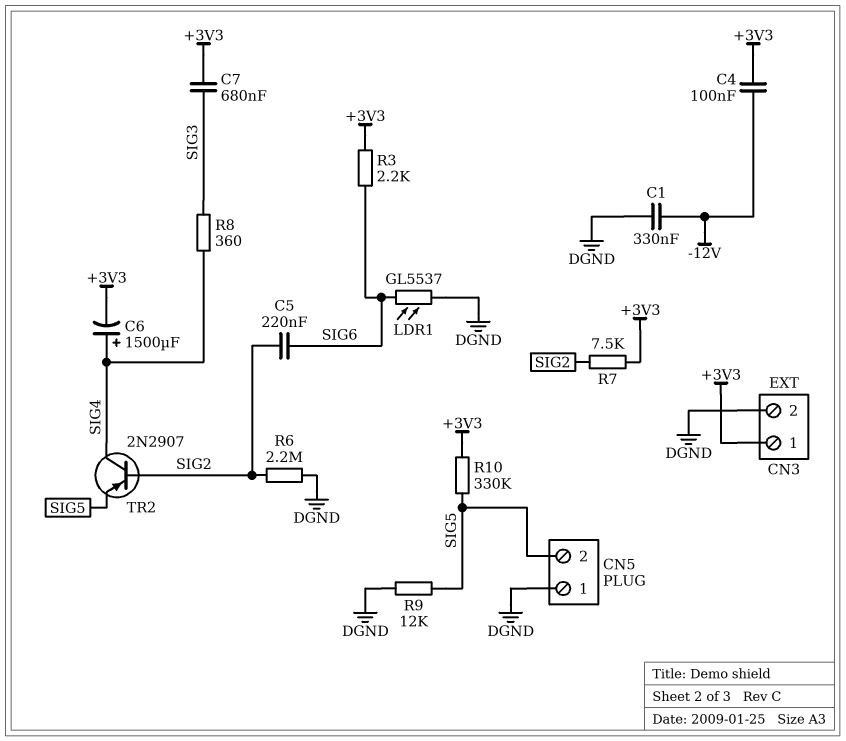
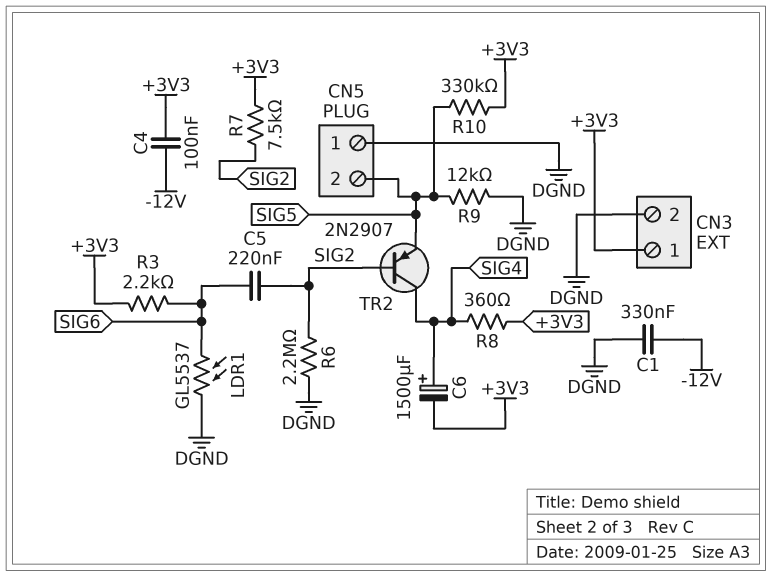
C7: 680nF (+3V3, SIG3) -> none
R8: 360 (SIG3, SIG4) -> 360 (+3V3, SIG4)

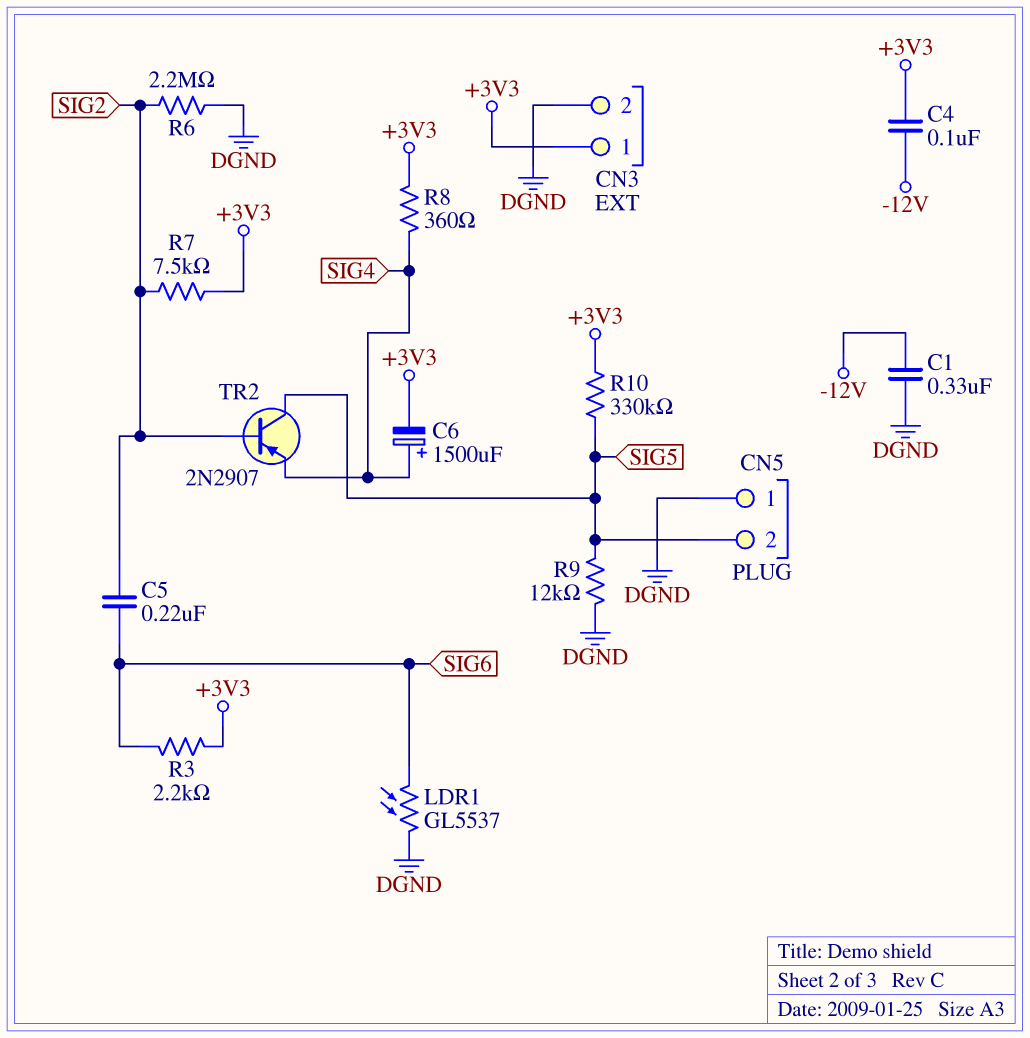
TR2: PNP 2N2907 (B SIG2, C SIG4, E SIG5) -> PNP 2N2907 (B SIG2, C SIG5, E SIG4)

